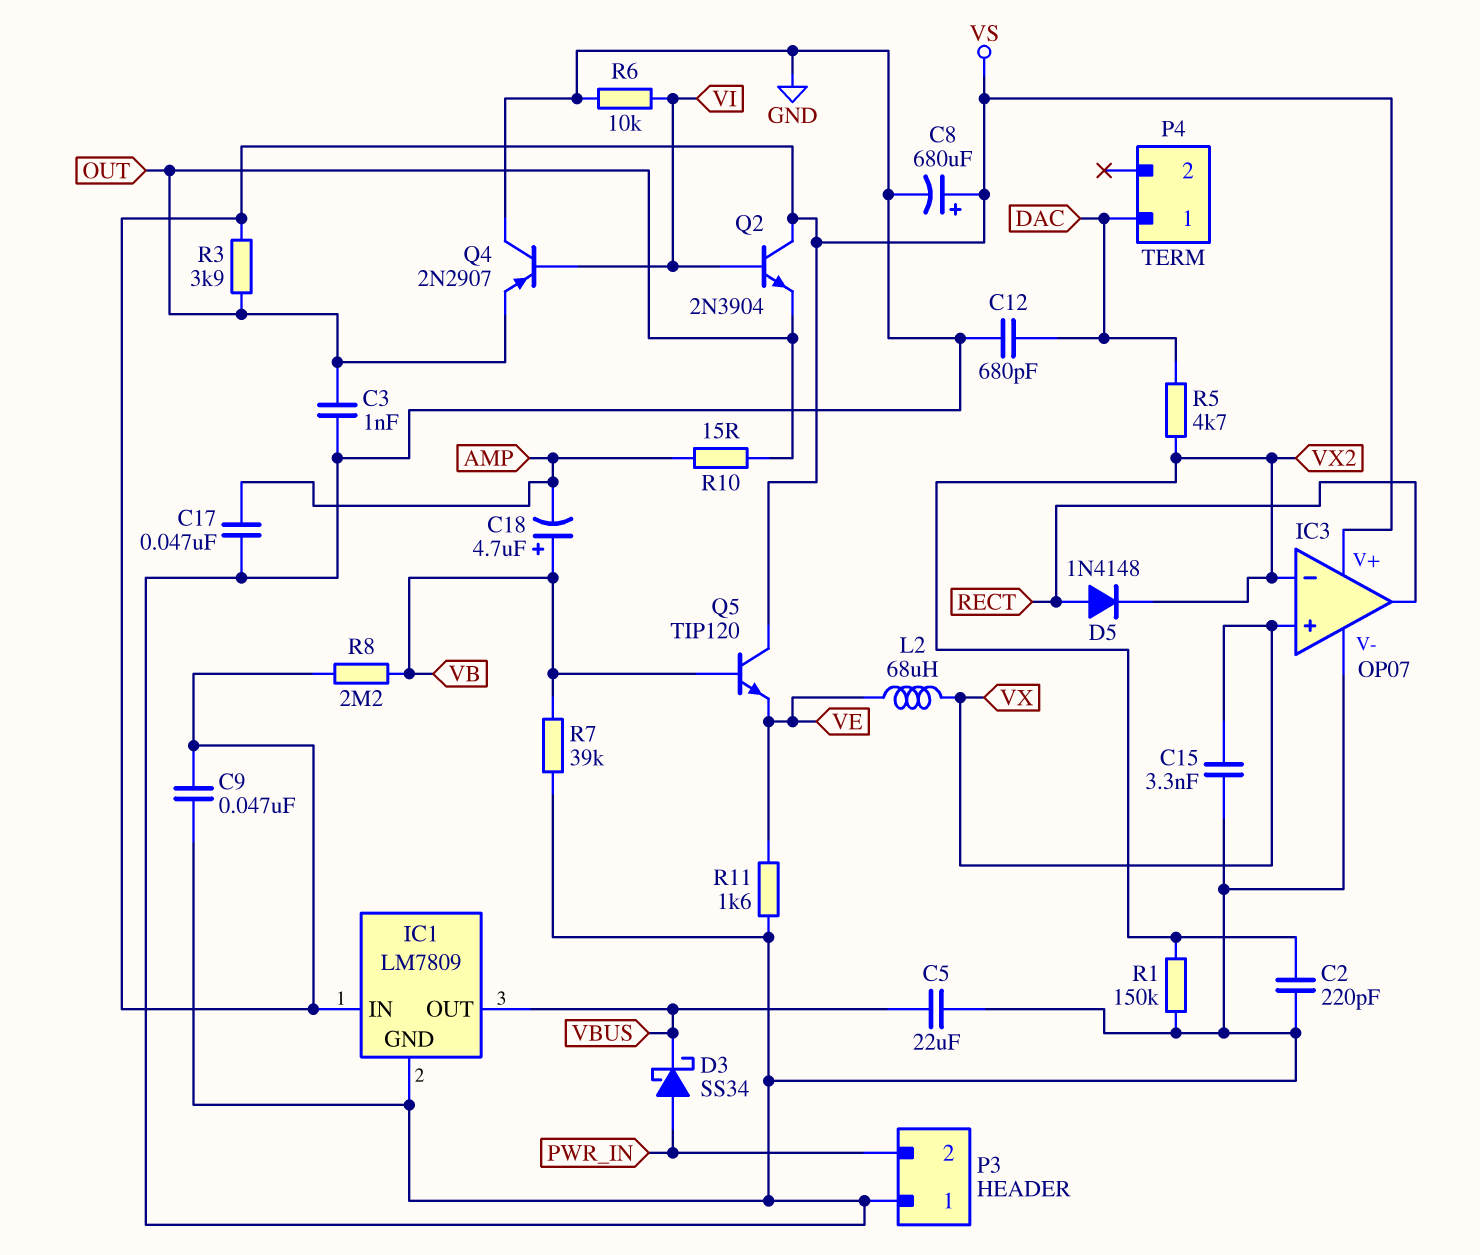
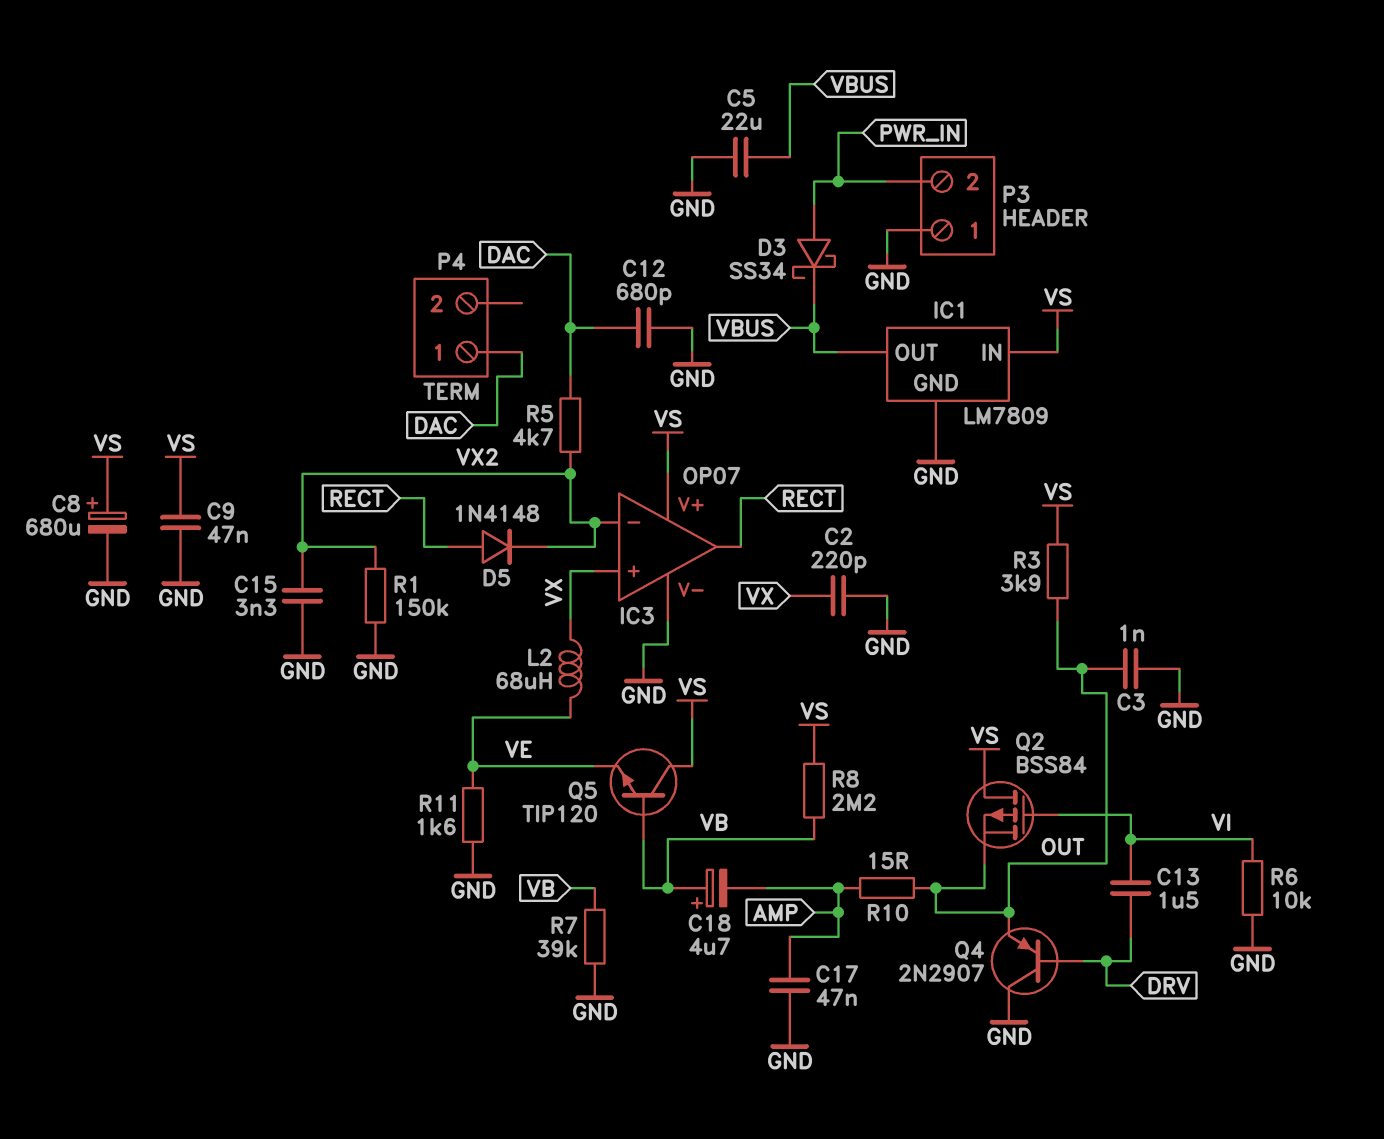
C2: 220pF (GND, VX2) -> 220pF (GND, VX)
C13: none -> 1.5uF (DRV, VI)
C15: 3.3nF (GND, VX) -> 3.3nF (GND, VX2)
Q2: NPN 2N3904 (B VI, C VS, E OUT) -> PMOS BSS84 (G VI, D VS, S OUT)
Q4: PNP 2N2907 (B VI, C GND, E OUT) -> PNP 2N2907 (B DRV, C GND, E OUT)

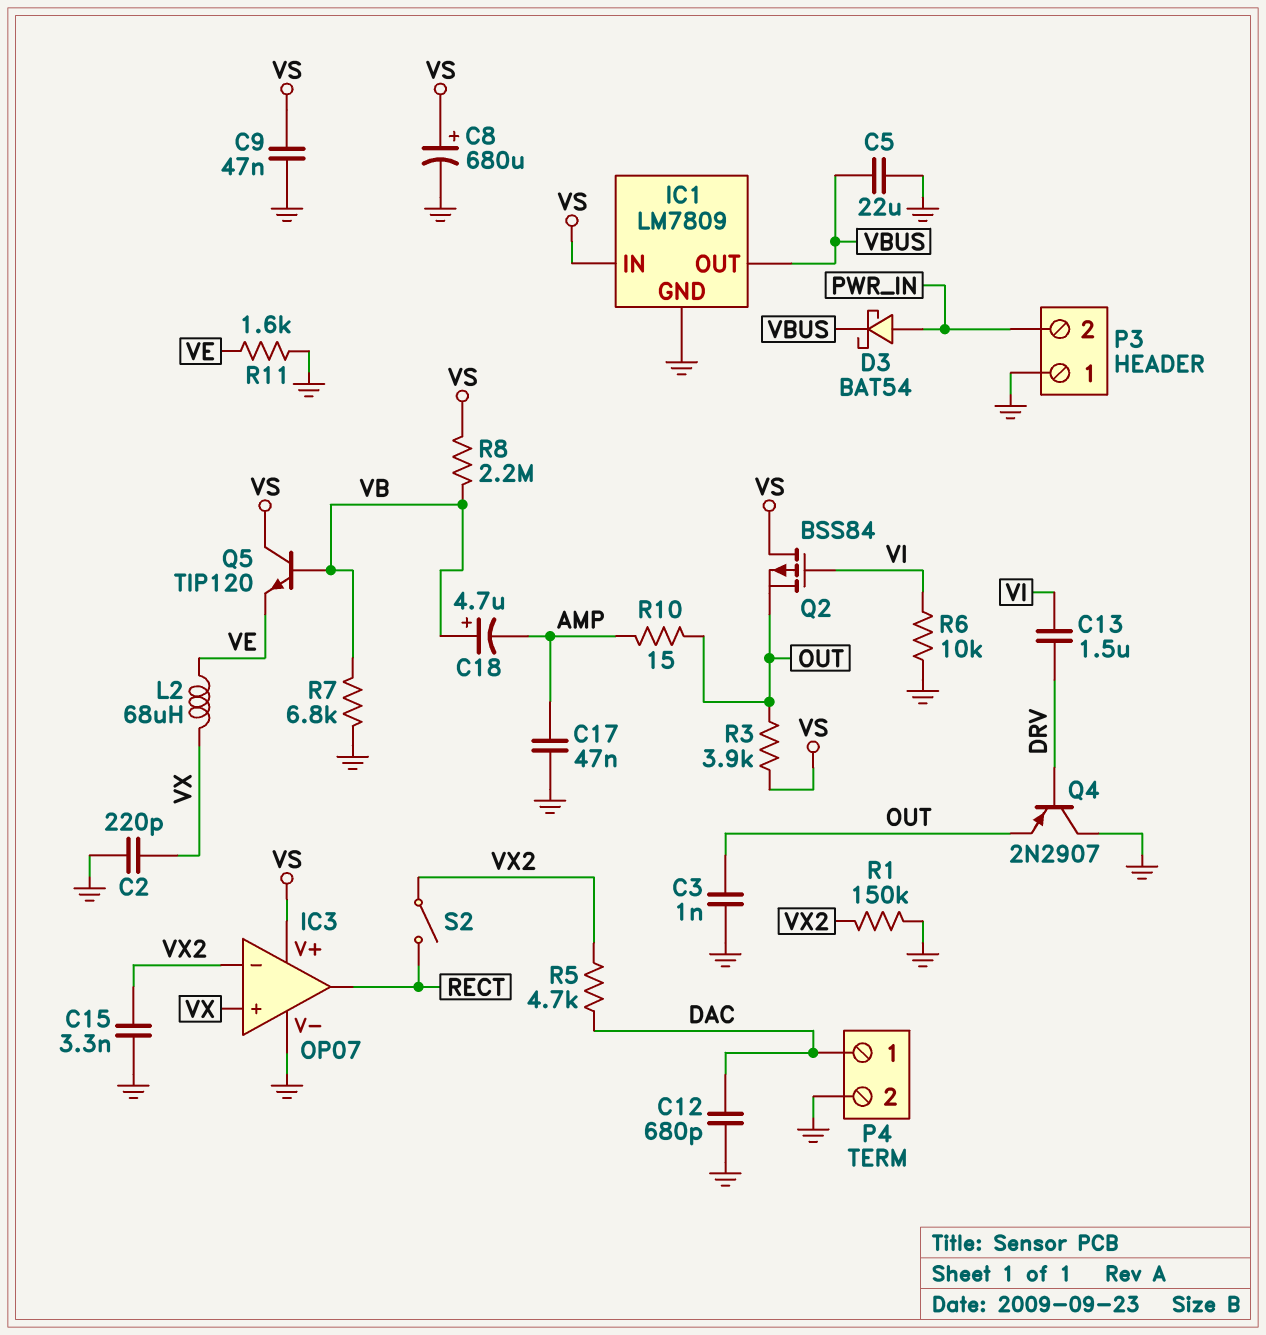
D3: schottky SS34 (A PWR_IN, K VBUS) -> schottky BAT54 (A PWR_IN, K VBUS)
D5: diode 1N4148 (A RECT, K VX2) -> none
P4 pin 2: none -> GND
R7: 39k (GND, VB) -> 6.8k (GND, VB)
S2: none -> switch (RECT, VX2)

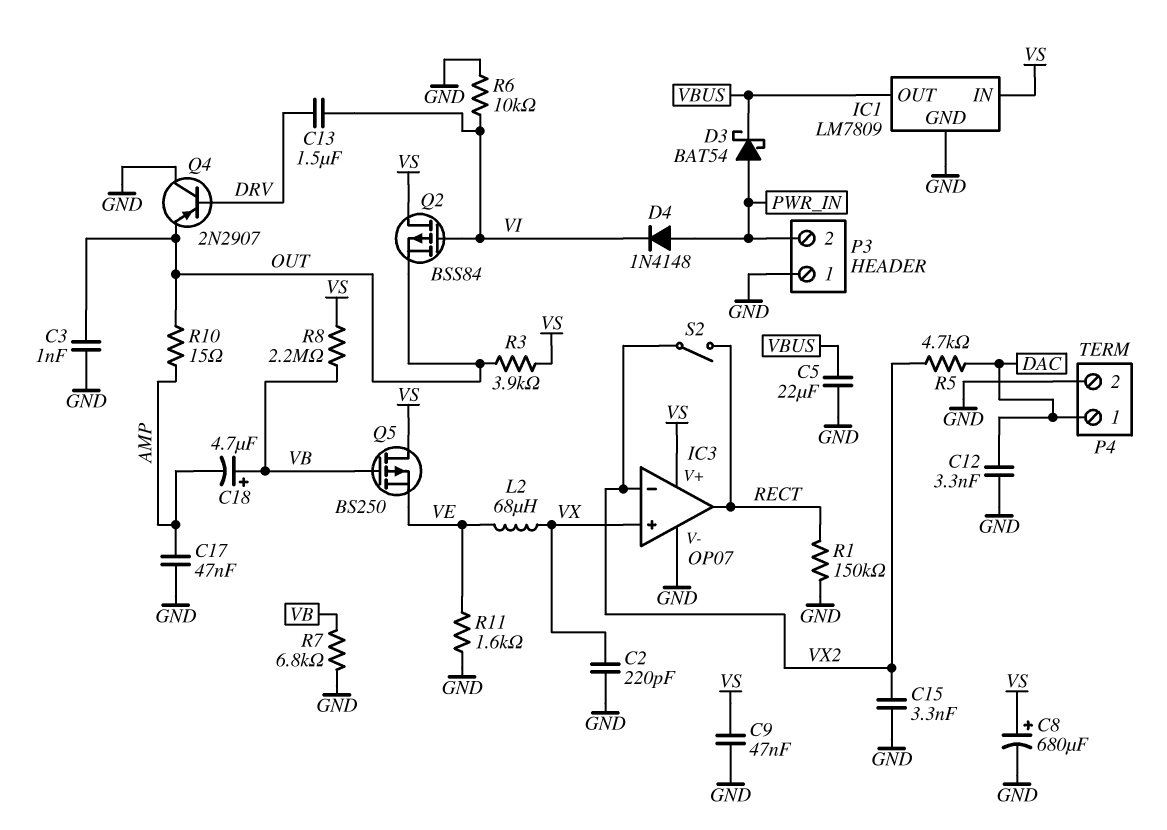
C12: 680pF (DAC, GND) -> 3.3nF (DAC, GND)
D4: none -> diode 1N4148 (A PWR_IN, K VI)
Q5: NPN TIP120 (B VB, C VS, E VE) -> PMOS BS250 (G VB, D VS, S VE)
R1: 150k (GND, VX2) -> 150k (GND, RECT)

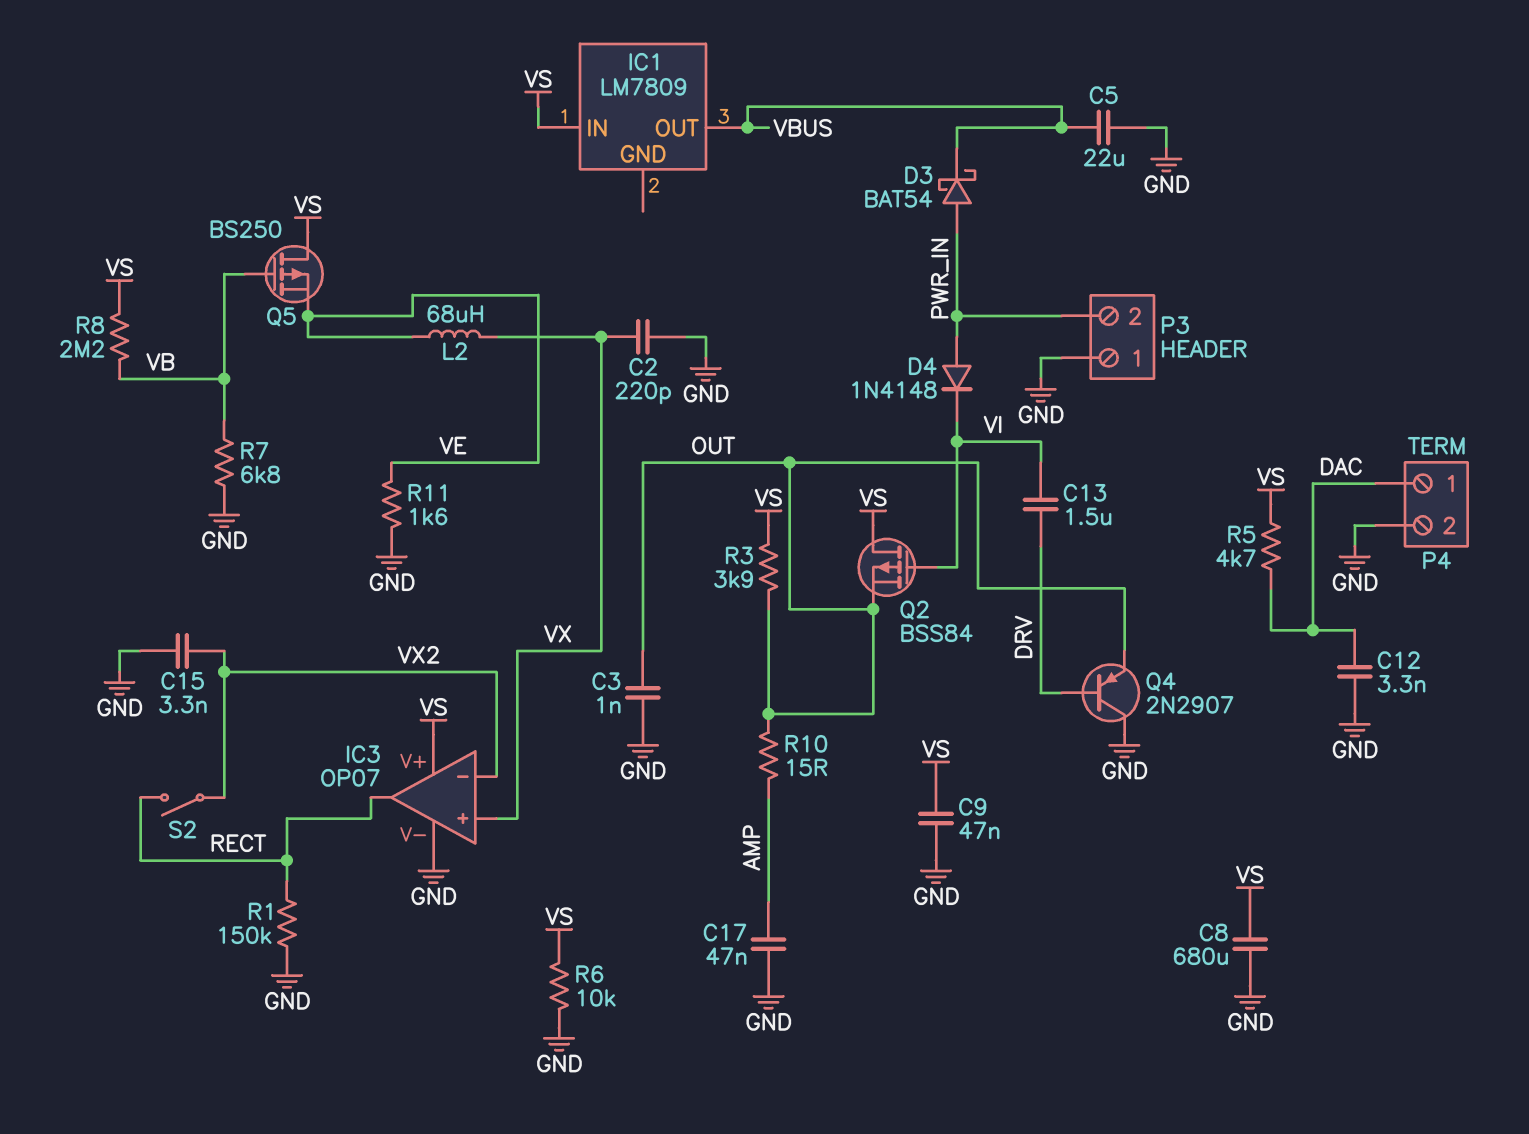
C8: 680uF (plus VS, minus GND) -> 680uF (GND, VS)
C18: 4.7uF (plus VB, minus AMP) -> none
IC1 pin GND: GND -> none
R5: 4.7k (DAC, VX2) -> 4.7k (DAC, VS)
R6: 10k (GND, VI) -> 10k (GND, VS)

